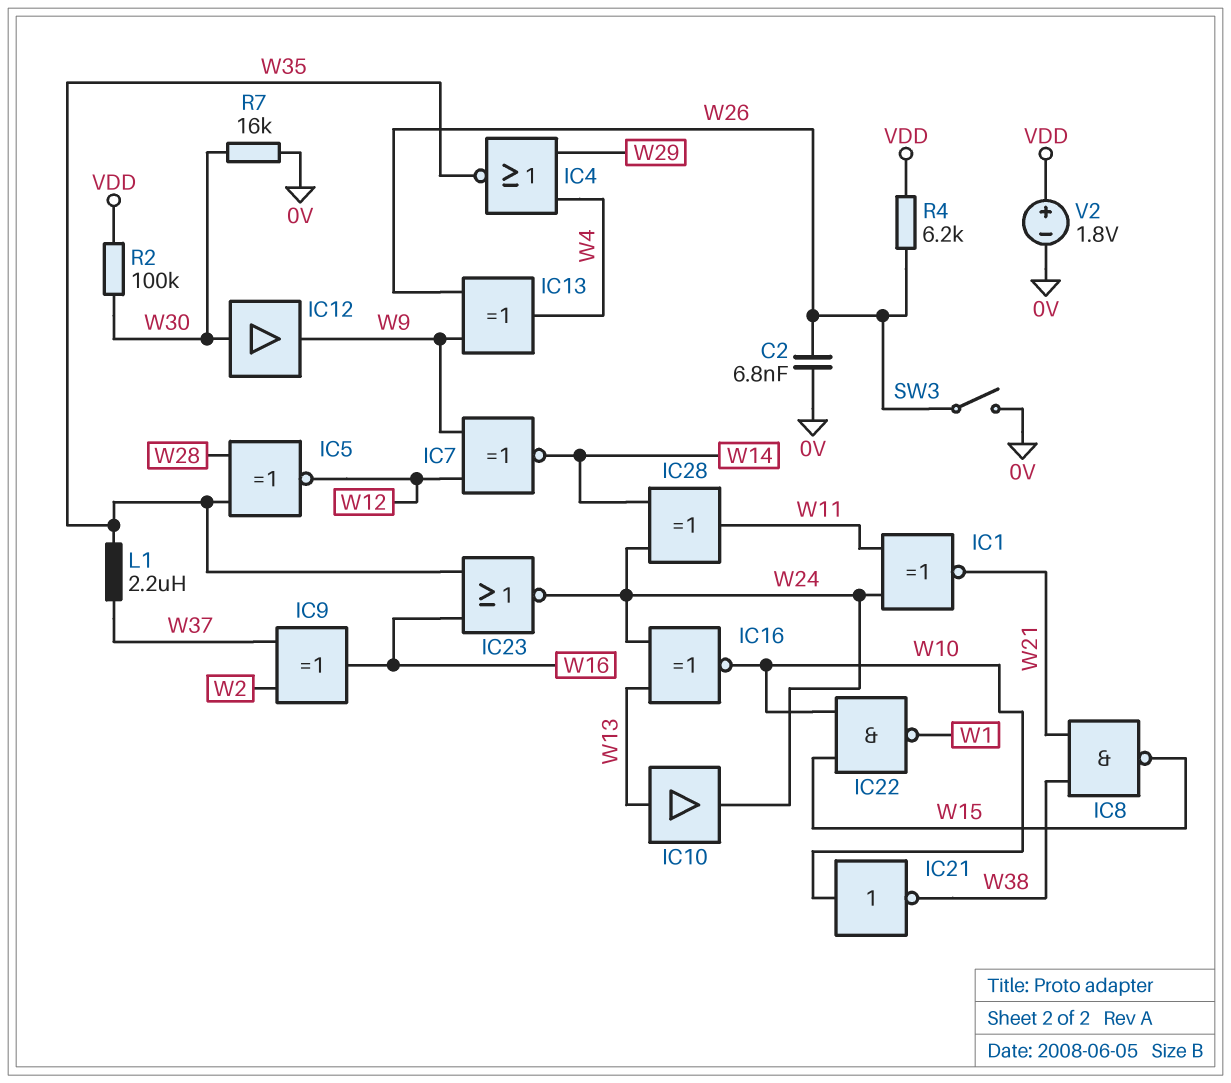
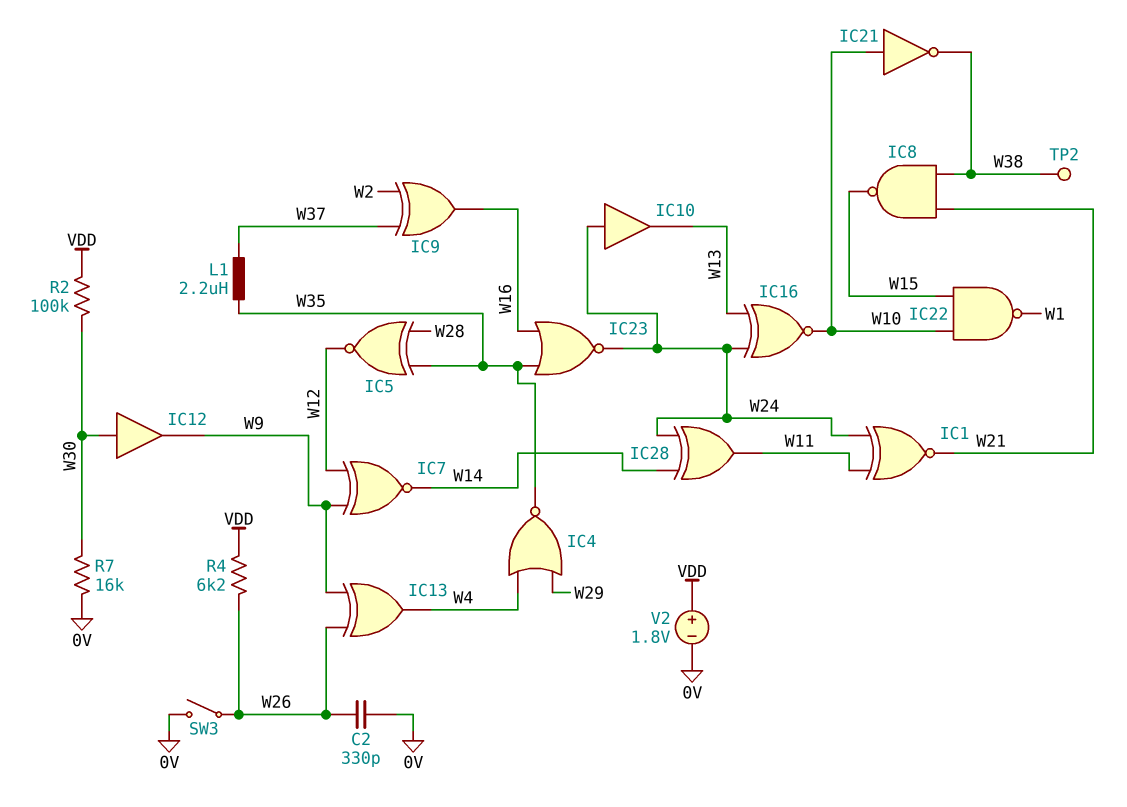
C2: 6.8nF (0V, W26) -> 330pF (0V, W26)
IC10: buffer (in W13, out W24) -> buffer (in W24, out W13)
TP2: none -> test point (W38)

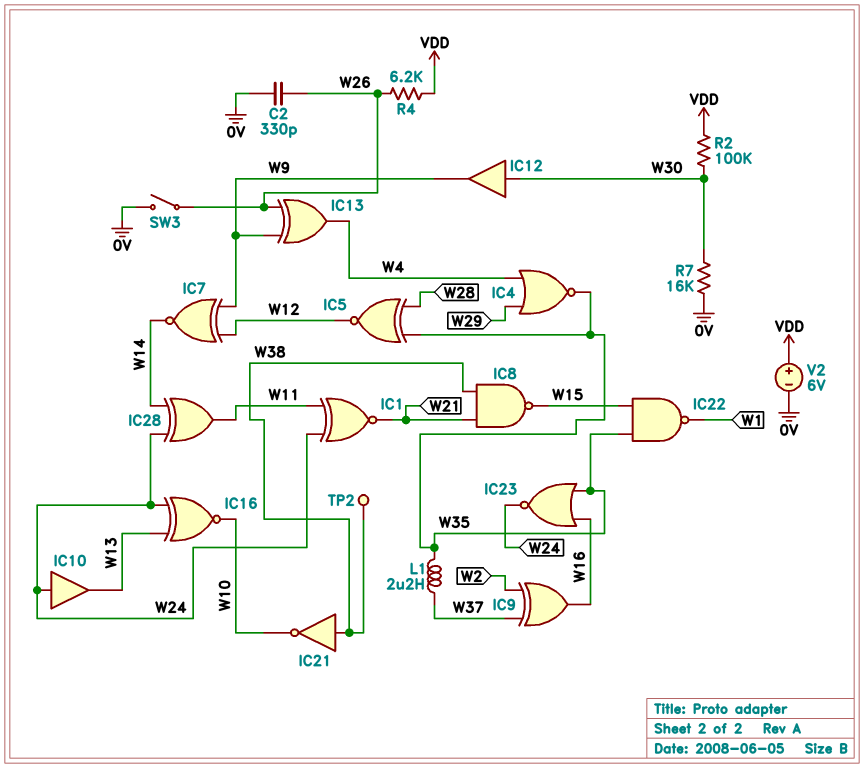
IC21: NOT (in W10, out W38) -> NOT (in W38, out W10)
IC22: NAND (in W10, in W15, out W1) -> NAND (in W15, in W35, out W1)
V2: 1.8V (plus VDD, minus 0V) -> 6V (plus VDD, minus 0V)

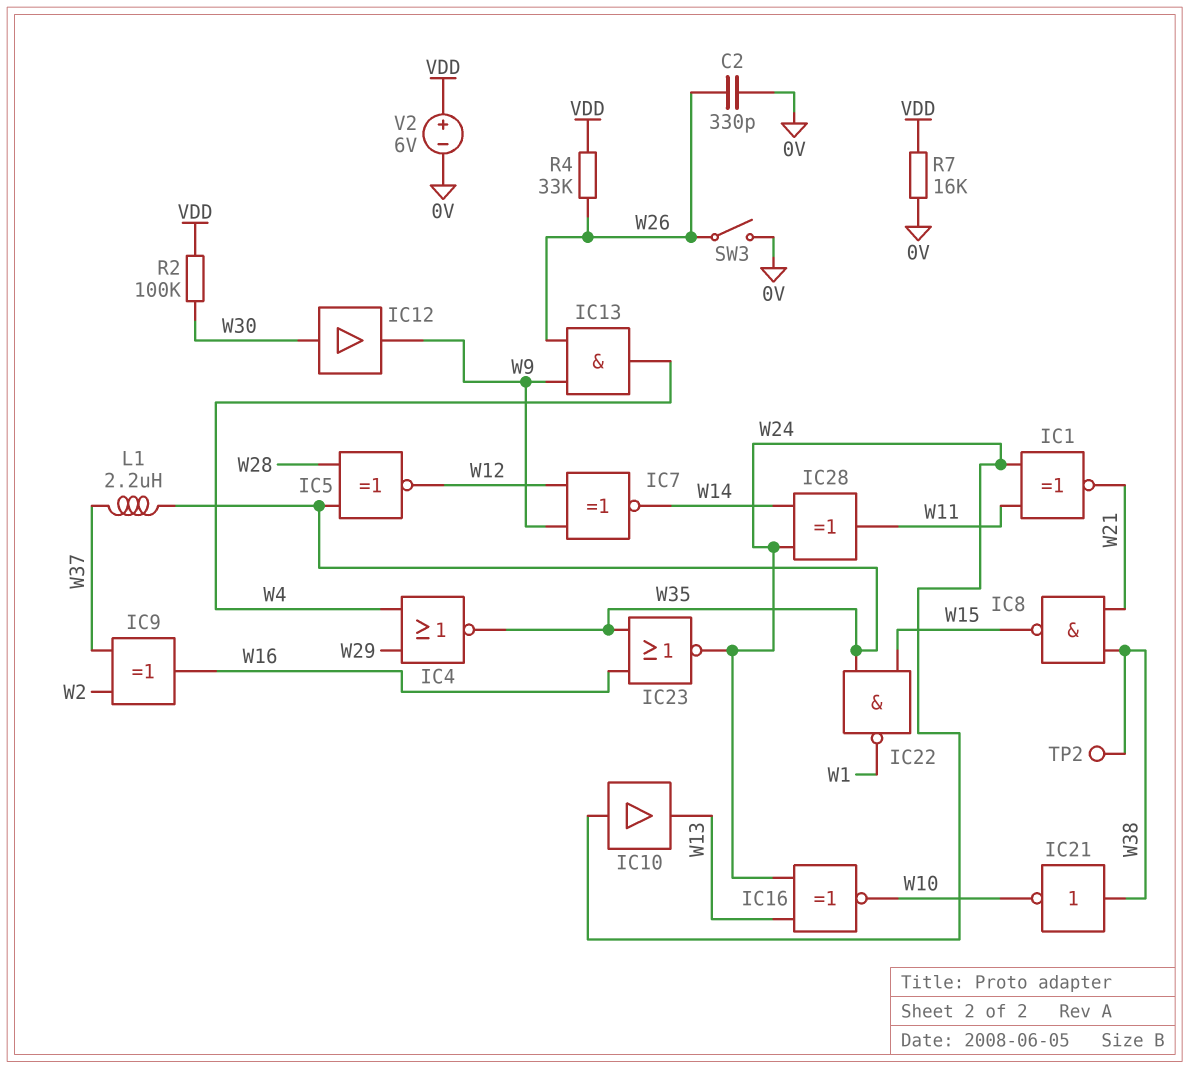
IC13: XOR (in W9, in W26, out W4) -> AND (in W9, in W26, out W4)
R4: 6.2k (VDD, W26) -> 33k (VDD, W26)
R7: 16k (0V, W30) -> 16k (0V, VDD)

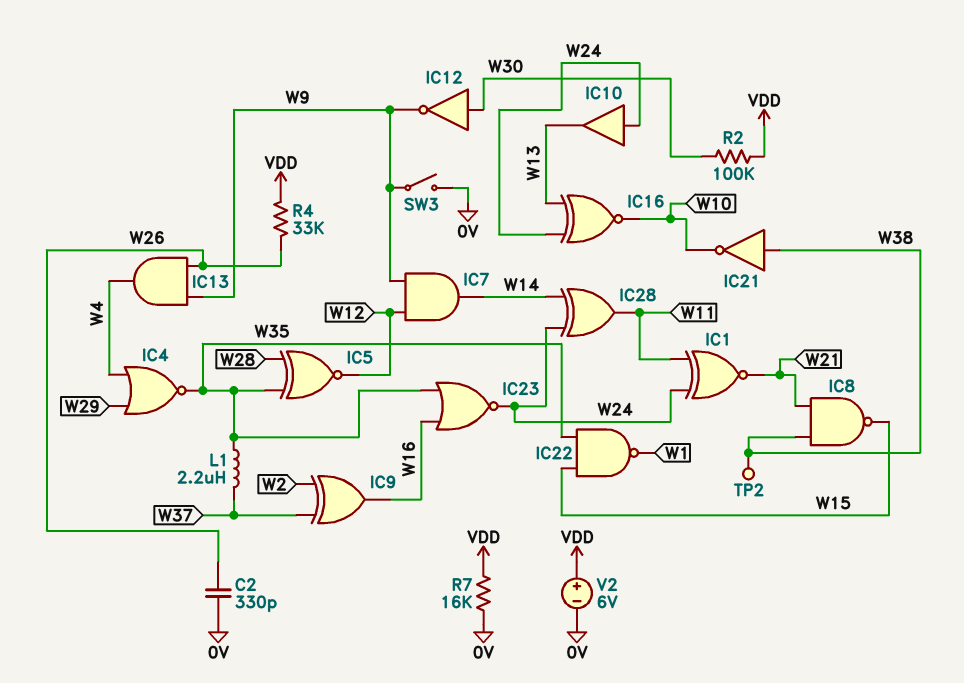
IC7: XNOR (in W9, in W12, out W14) -> AND (in W9, in W12, out W14)
IC12: buffer (in W30, out W9) -> NOT (in W30, out W9)
SW3: switch (0V, W26) -> switch (0V, W9)

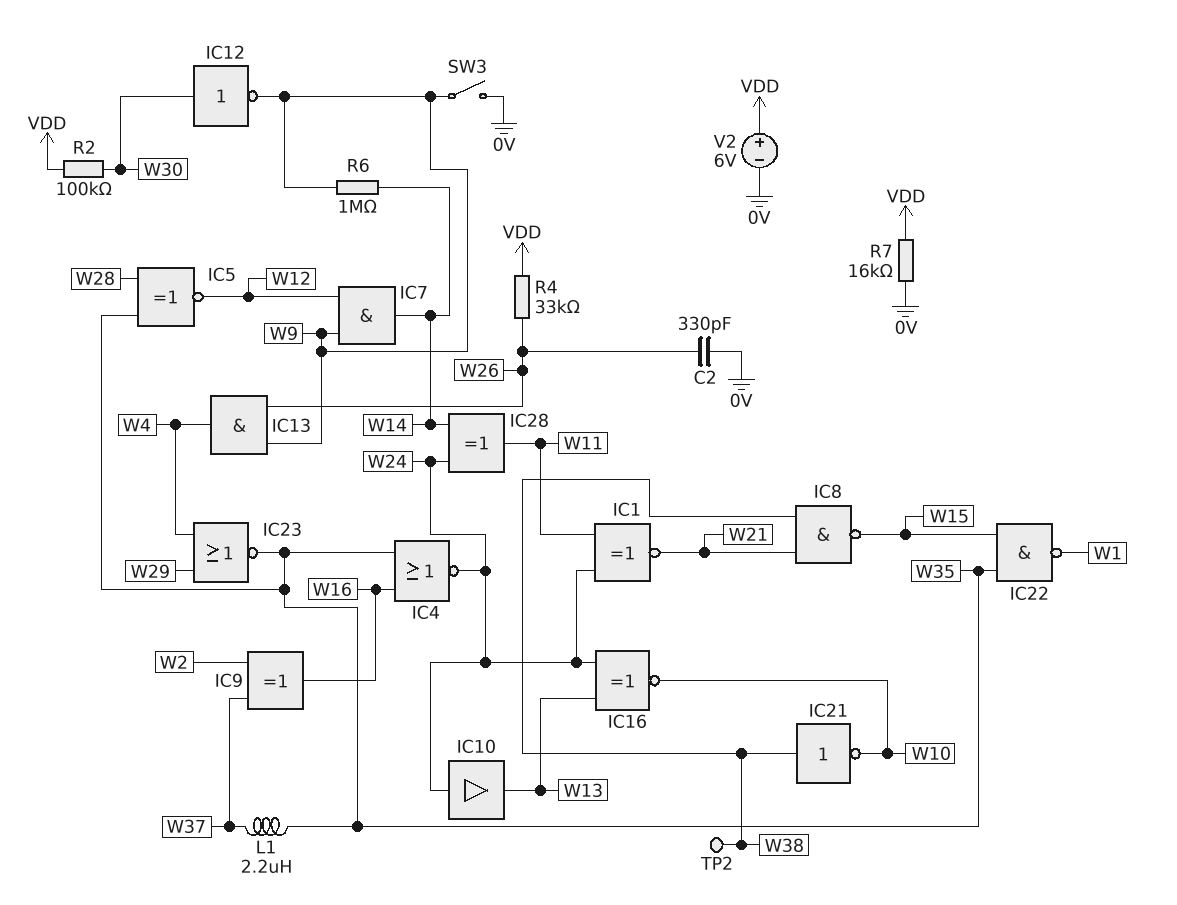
IC4: NOR (in W4, in W29, out W35) -> NOR (in W16, in W35, out W24)
IC23: NOR (in W16, in W35, out W24) -> NOR (in W4, in W29, out W35)
R6: none -> 1M (W9, W14)

